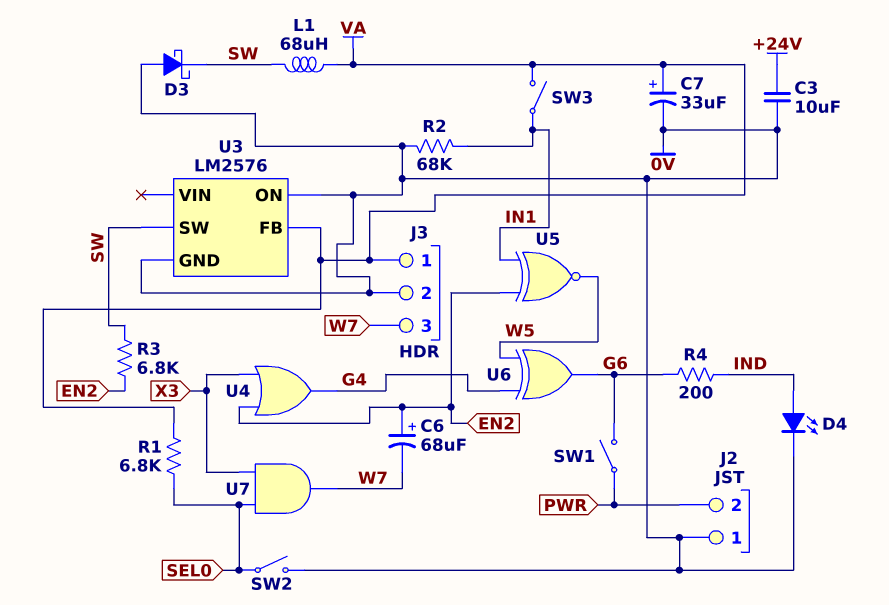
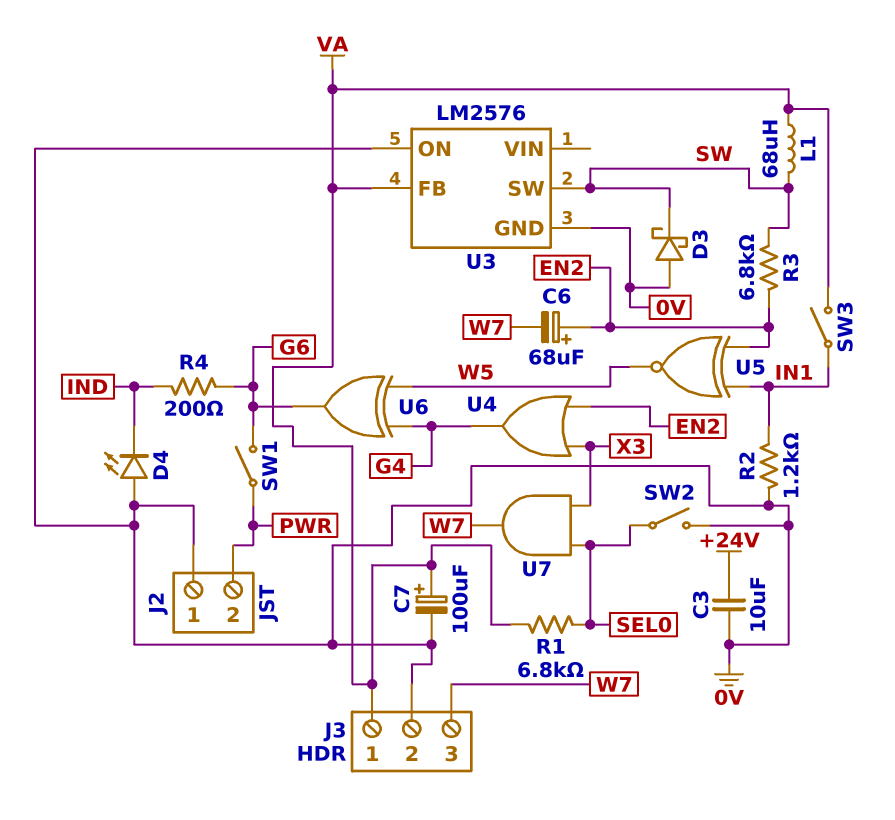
C7: 33uF (plus VA, minus 0V) -> 100uF (plus VA, minus 0V)
D4: LED (A IND, K 0V) -> LED (A 0V, K IND)
R2: 68k (0V, IN1) -> 1.2k (0V, IN1)

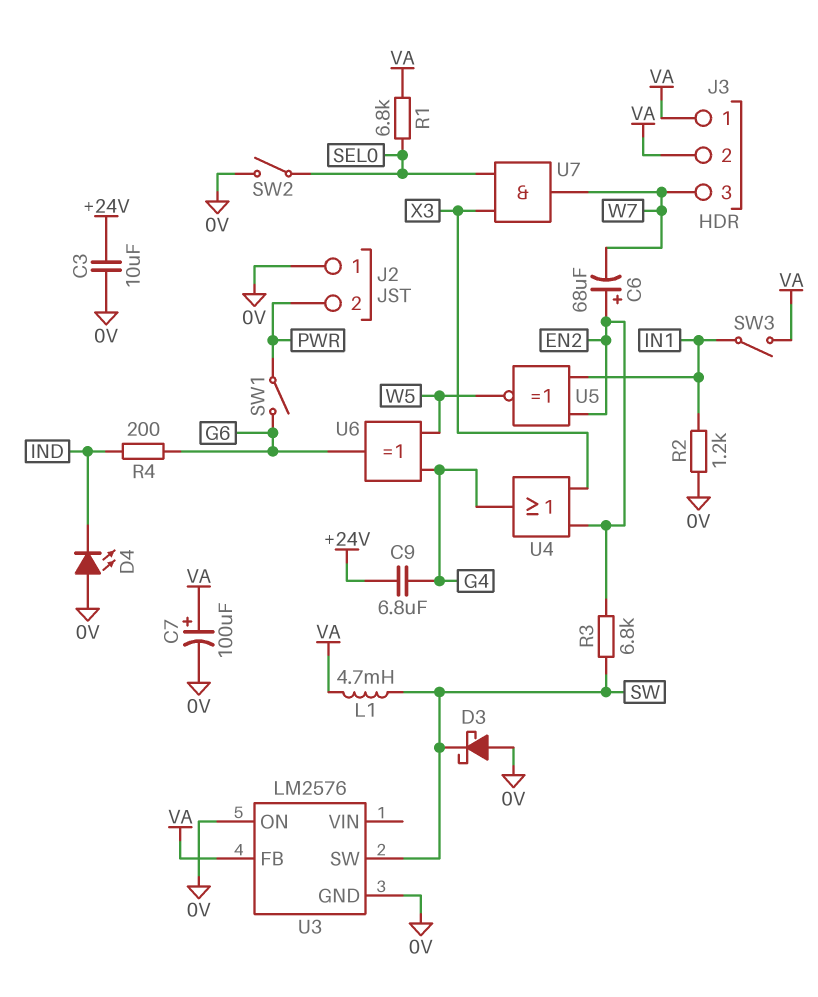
C9: none -> 6.8uF (+24V, G4)
J3 pin 2: 0V -> VA
L1: 68uH (SW, VA) -> 4.7mH (SW, VA)

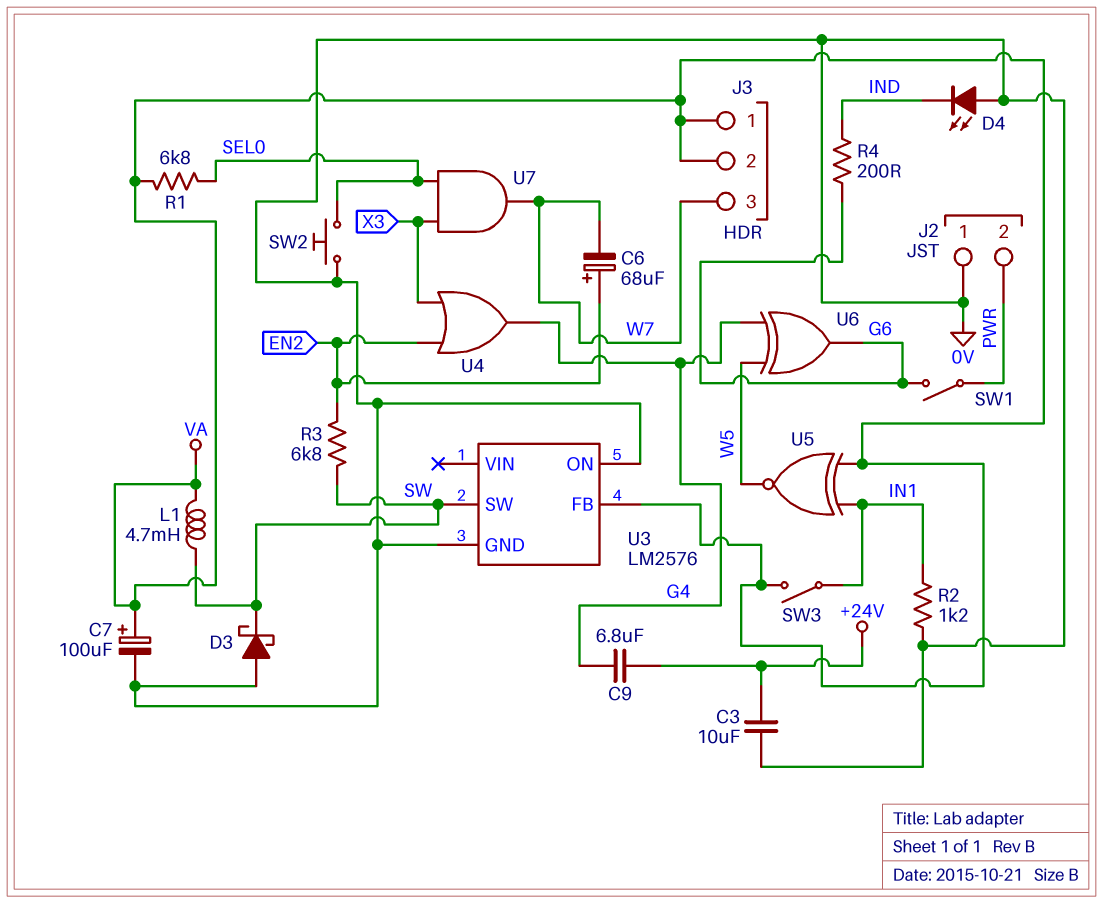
SW2: switch (0V, SEL0) -> button (0V, SEL0)
U5: XNOR (in EN2, in IN1, out W5) -> XNOR (in IN1, in VA, out W5)

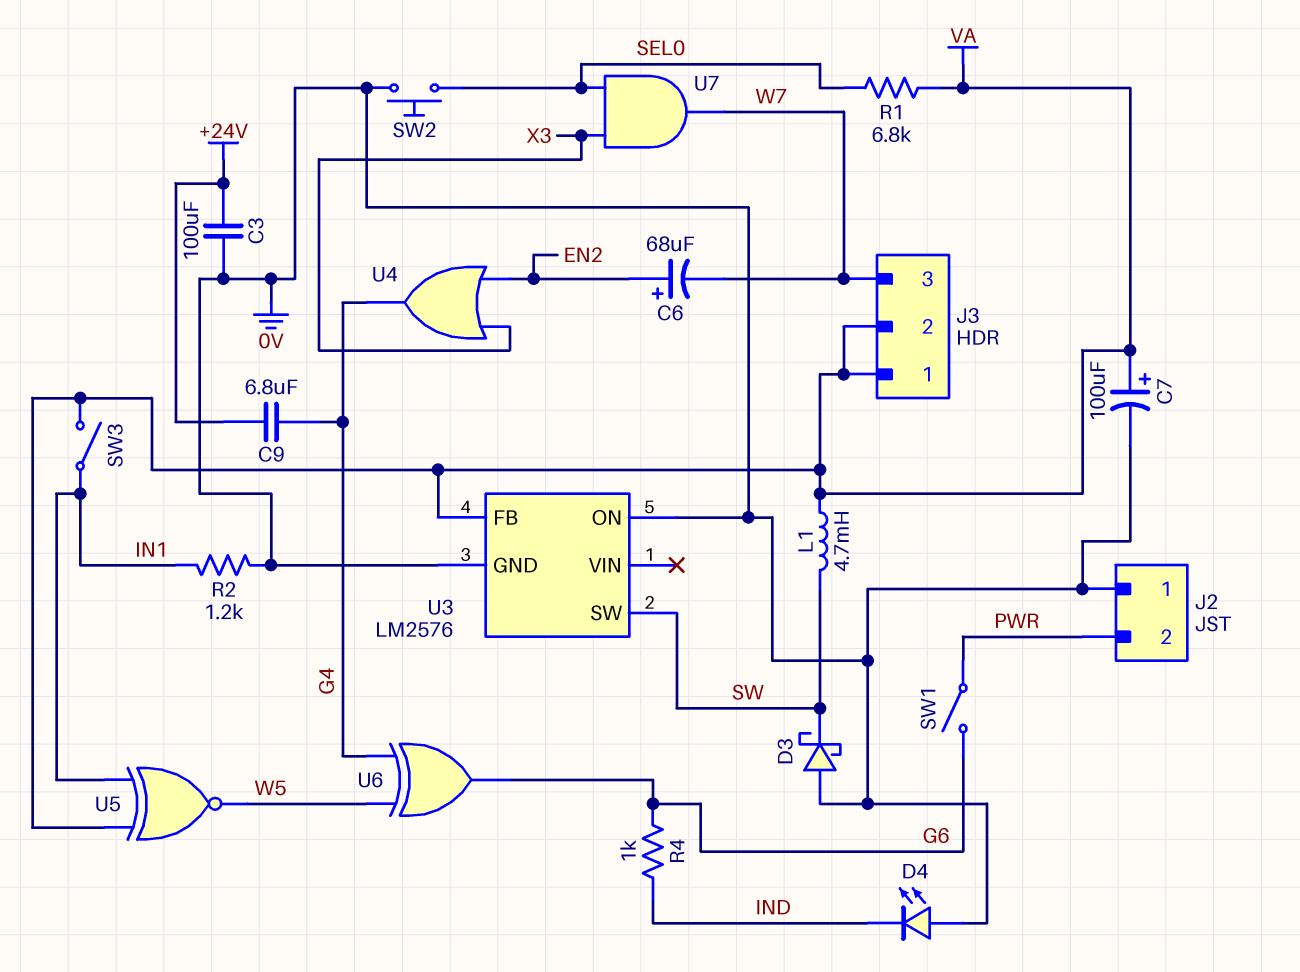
C3: 10uF (+24V, 0V) -> 100uF (+24V, 0V)
R3: 6.8k (EN2, SW) -> none
R4: 200 (G6, IND) -> 1k (G6, IND)

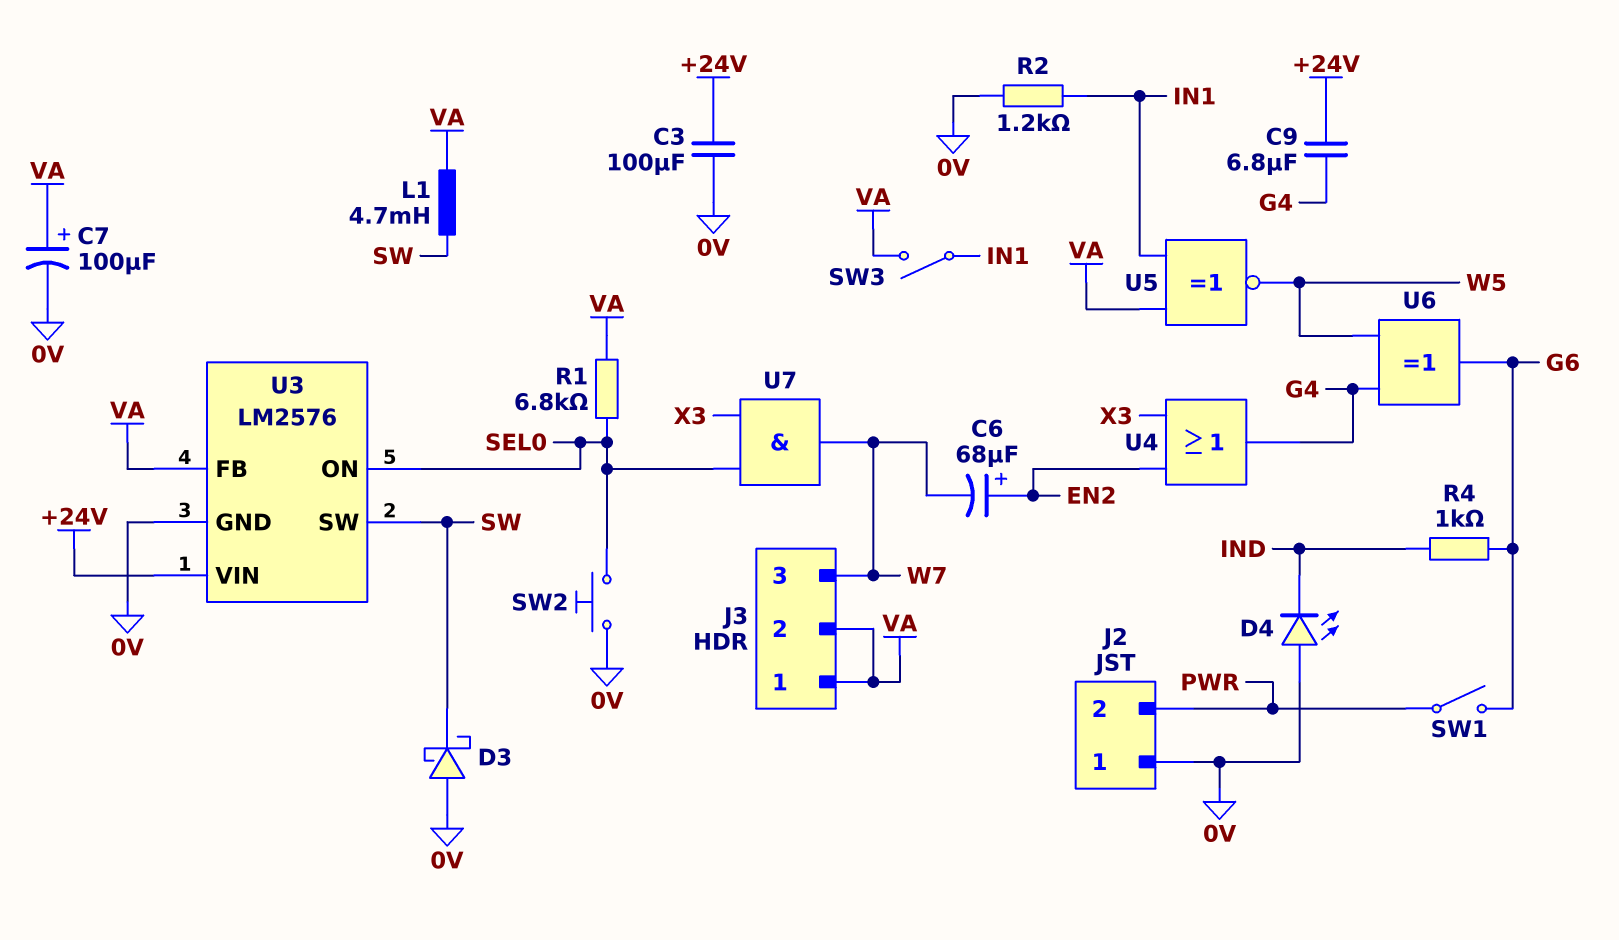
U3 pin ON: 0V -> SEL0
U3 pin VIN: none -> +24V

